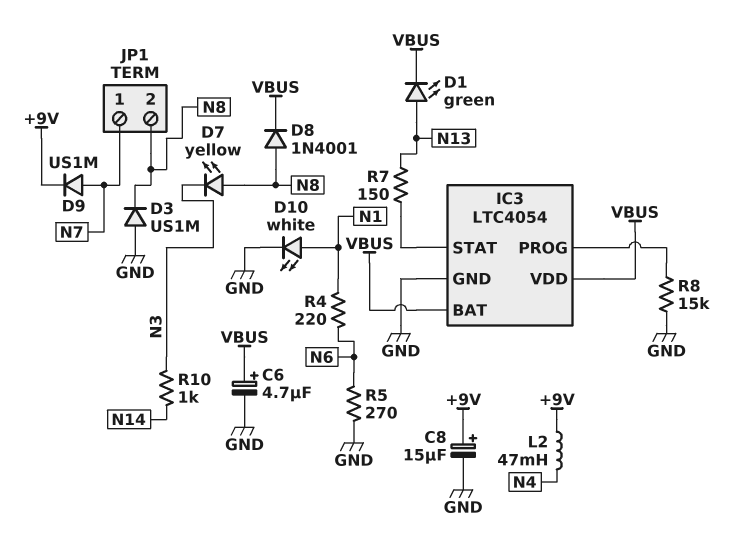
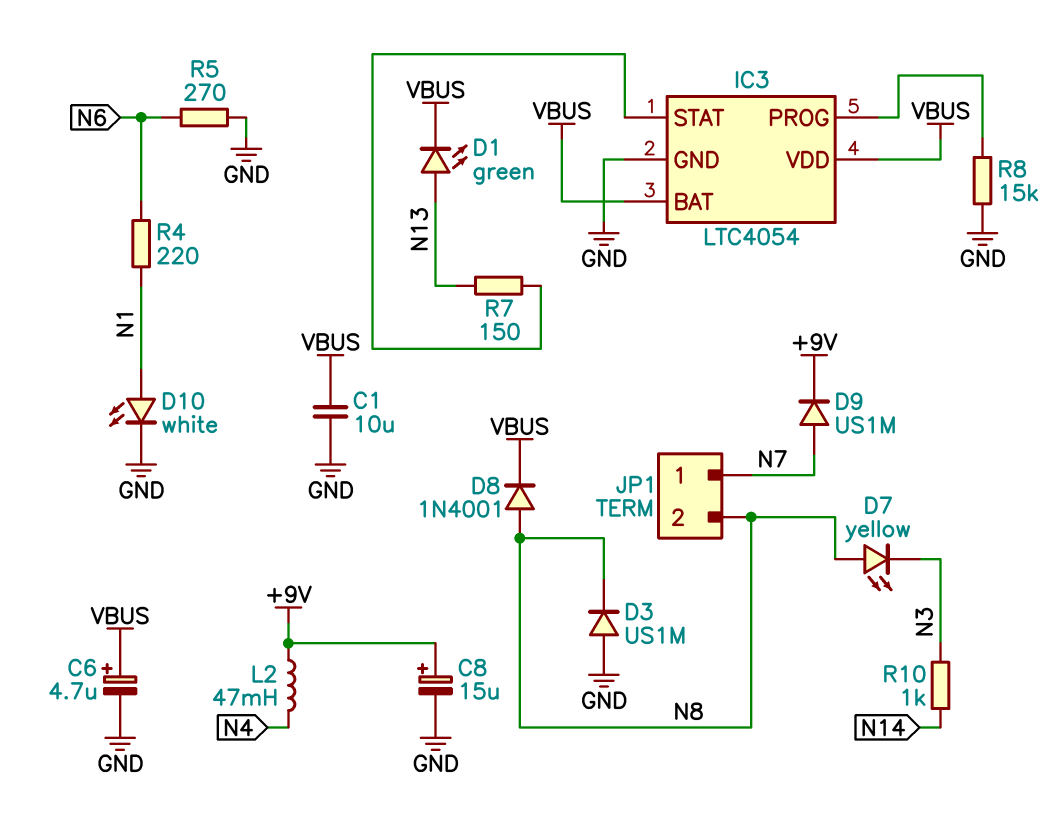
C1: none -> 10uF (GND, VBUS)

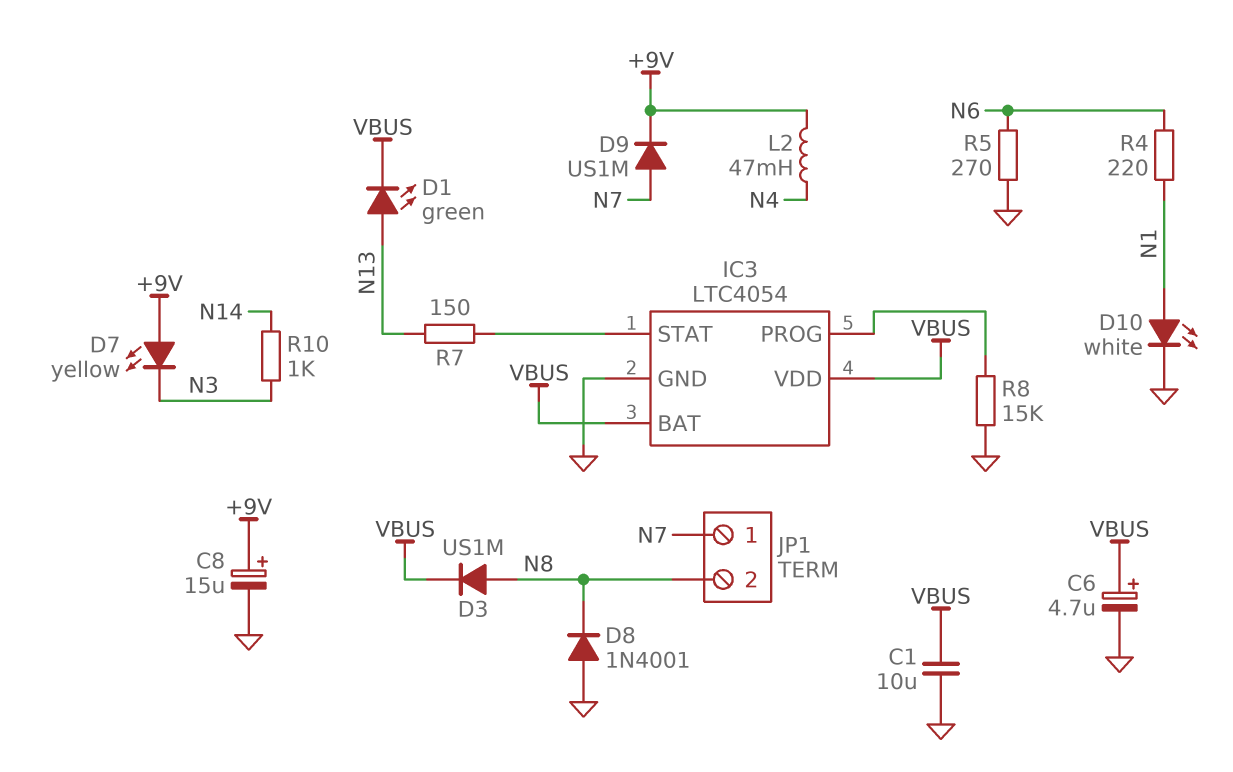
D3: diode US1M (A GND, K N8) -> diode US1M (A N8, K VBUS)
D7: LED yellow (A N8, K N3) -> LED yellow (A +9V, K N3)
D8: diode 1N4001 (A N8, K VBUS) -> diode 1N4001 (A GND, K N8)

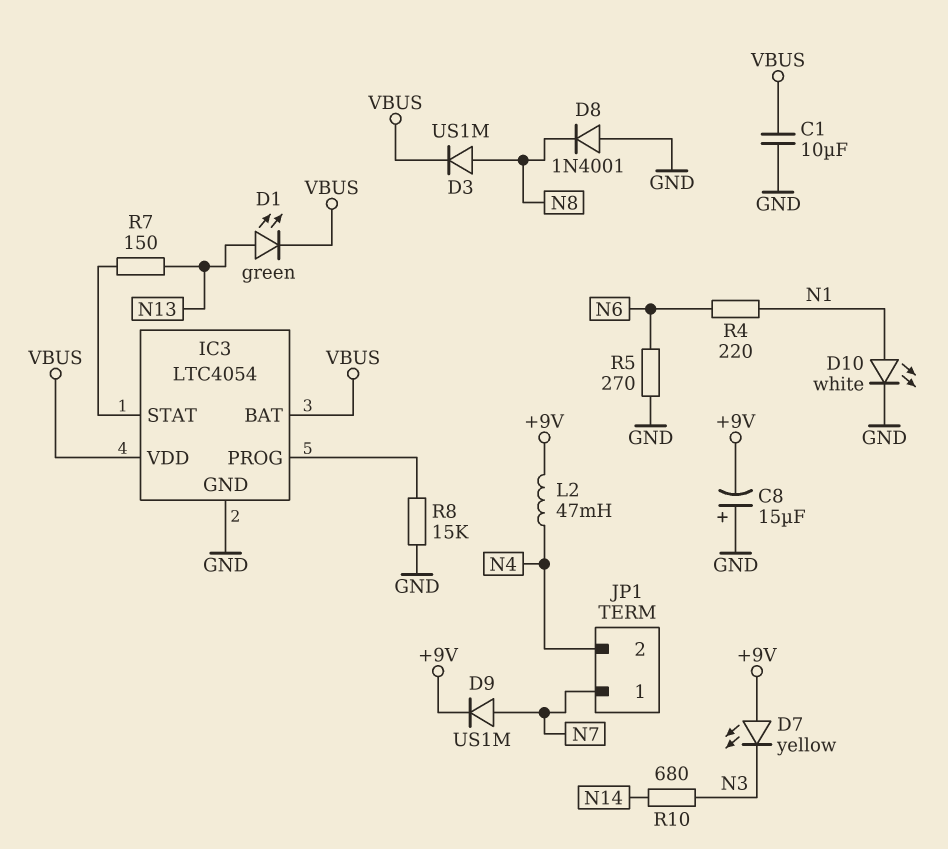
C6: 4.7uF (plus VBUS, minus GND) -> none
C8: 15uF (plus +9V, minus GND) -> 15uF (plus GND, minus +9V)
JP1 pin 2: N8 -> N4
R10: 1k (N3, N14) -> 680 (N3, N14)

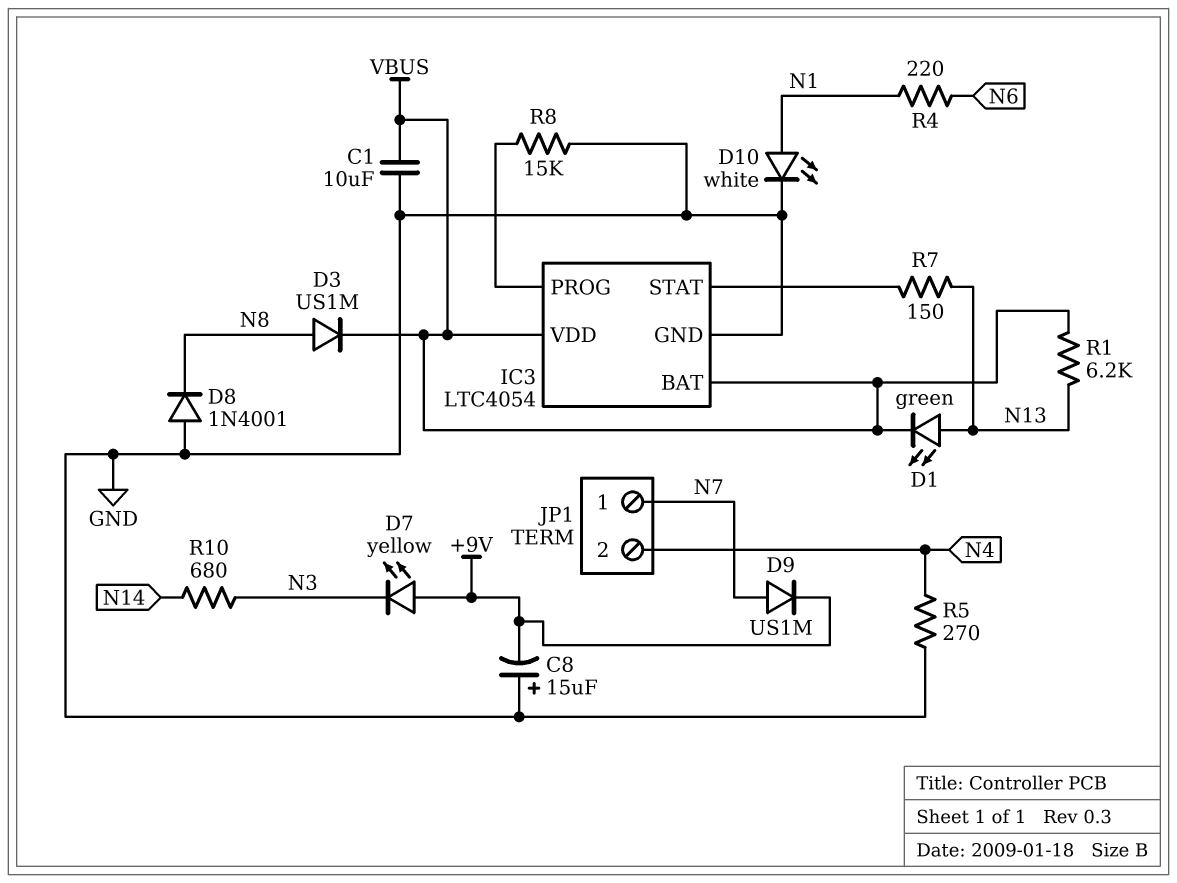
L2: 47mH (+9V, N4) -> none
R1: none -> 6.2k (N13, VBUS)
R5: 270 (GND, N6) -> 270 (GND, N4)

